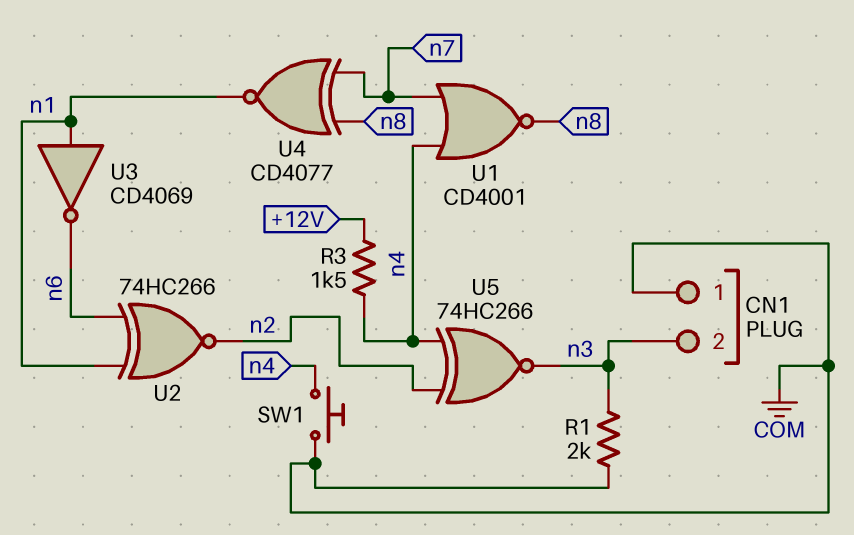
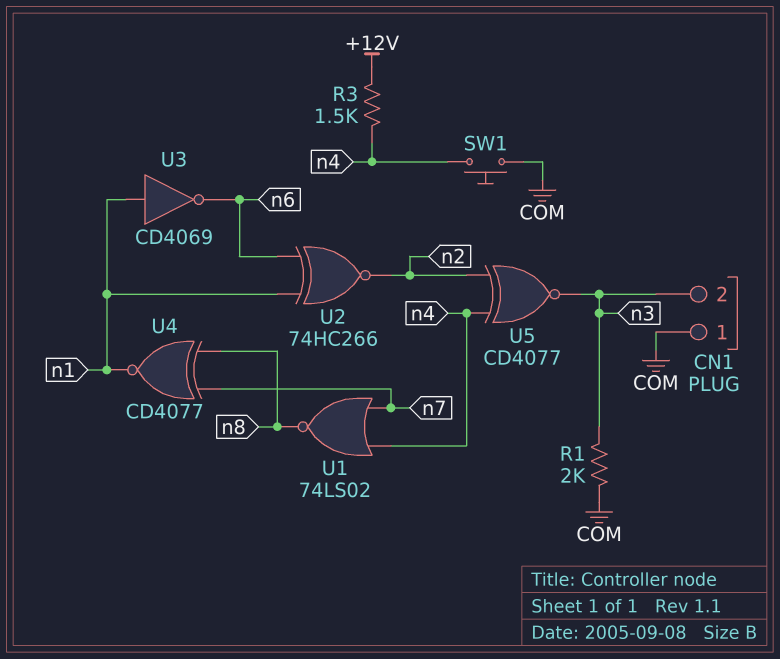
U1: NOR CD4001 (in n4, in n7, out n8) -> NOR 74LS02 (in n4, in n7, out n8)
U5: XNOR 74HC266 (in n2, in n4, out n3) -> XNOR CD4077 (in n2, in n4, out n3)

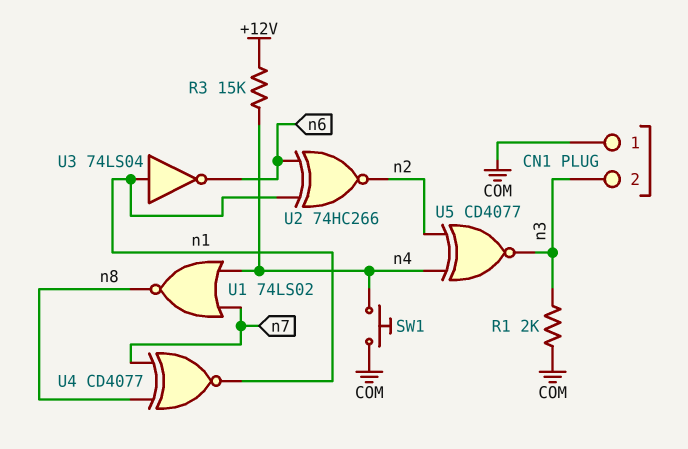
R3: 1.5k (+12V, n4) -> 15k (+12V, n4)
U3: NOT CD4069 (in n1, out n6) -> NOT 74LS04 (in n1, out n6)

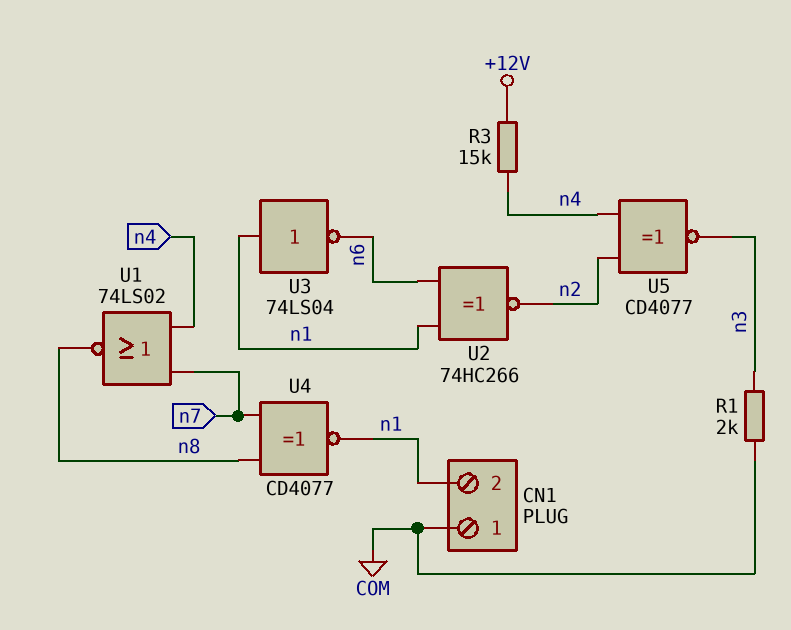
CN1 pin 2: n3 -> n1
SW1: button (COM, n4) -> none

